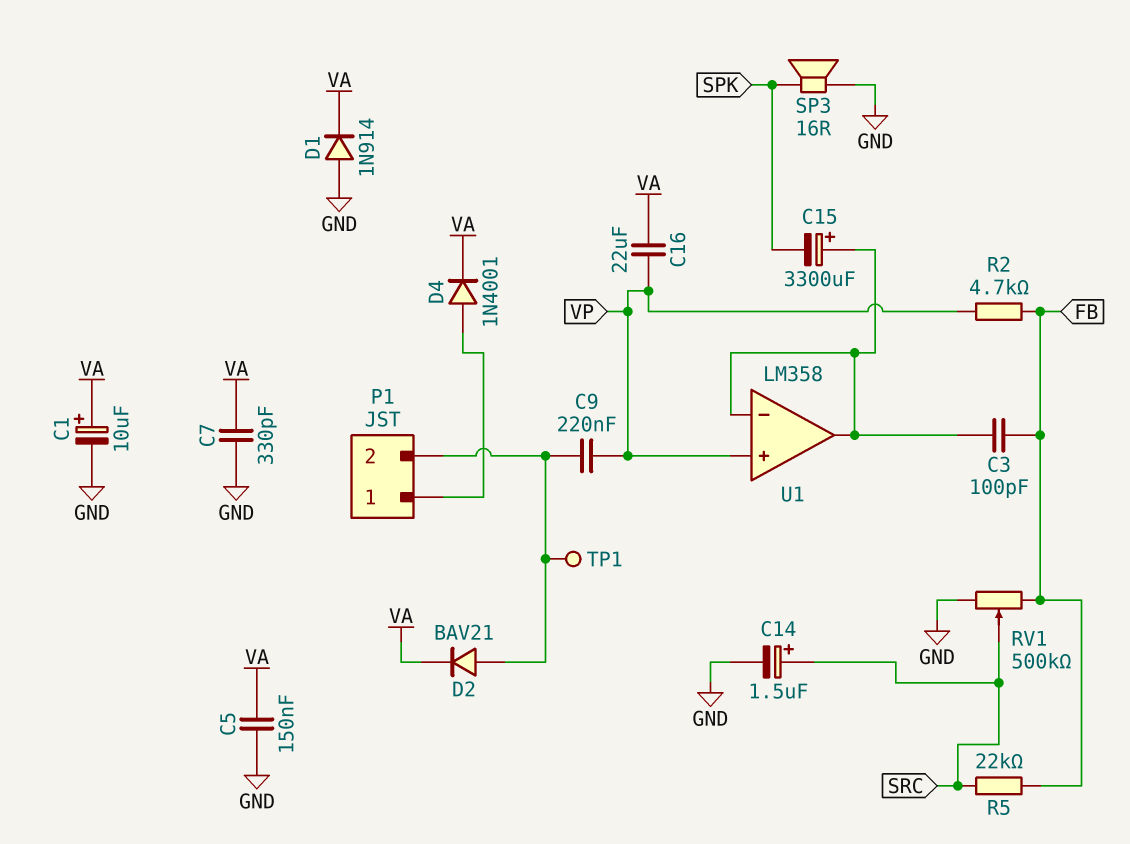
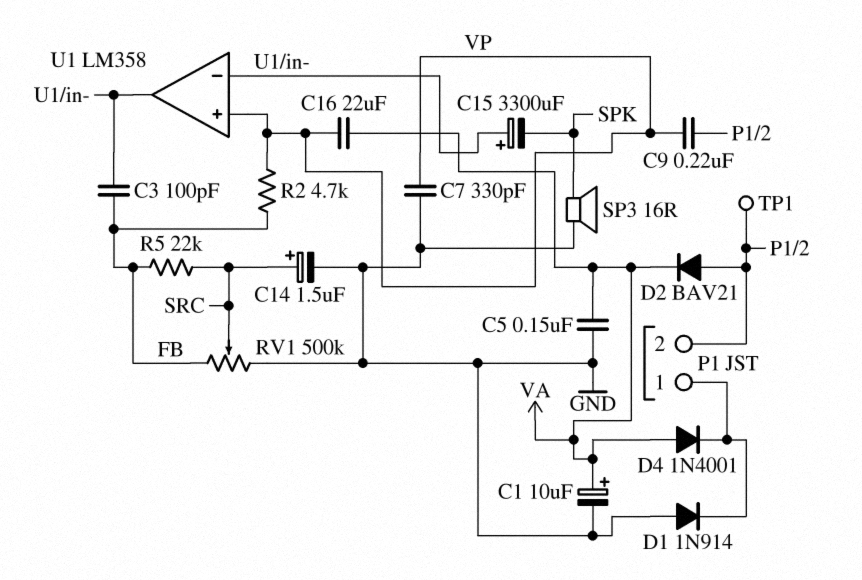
C7: 330pF (GND, VA) -> 330pF (GND, VP)
D1: diode 1N914 (A GND, K VA) -> diode 1N914 (A GND, K P1/1)
D4: diode 1N4001 (A P1/1, K VA) -> diode 1N4001 (A VA, K P1/1)

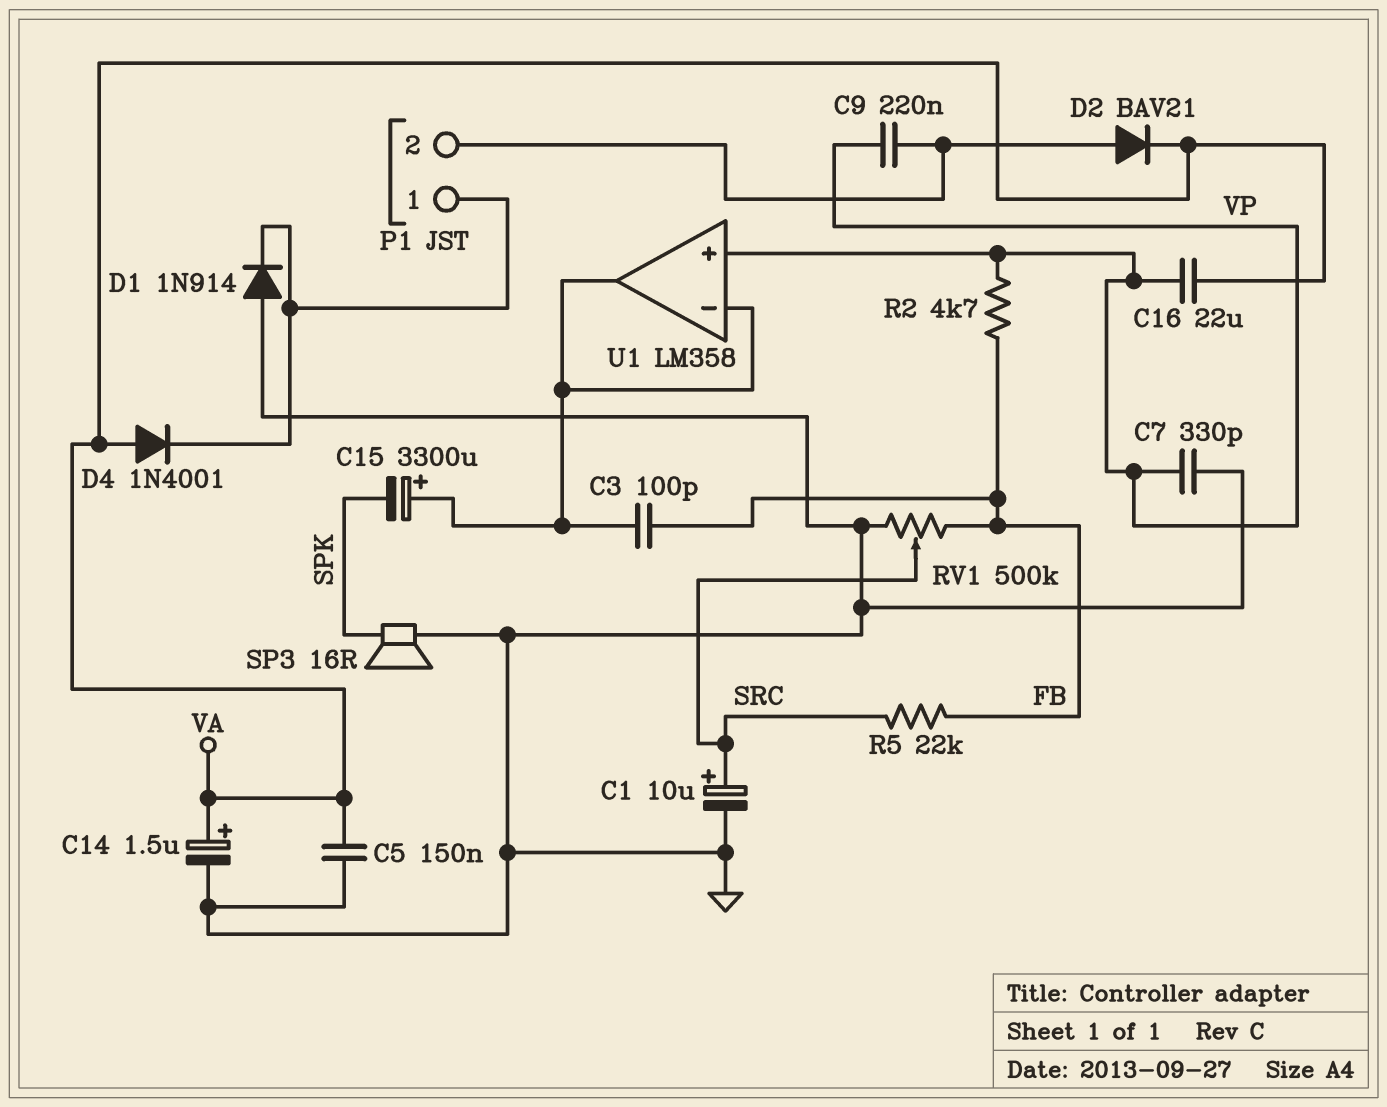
C1: 10uF (plus VA, minus GND) -> 10uF (plus SRC, minus GND)
C14: 1.5uF (plus SRC, minus GND) -> 1.5uF (plus VA, minus GND)
TP1: test point (P1/2) -> none

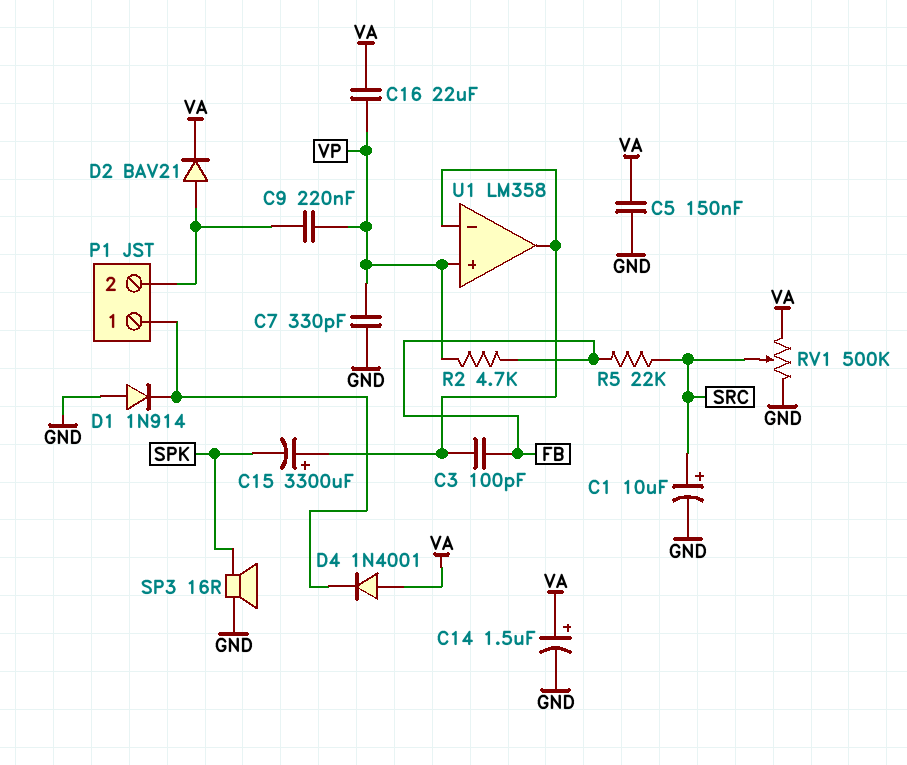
RV1: 500k (FB, GND, wiper SRC) -> 500k (GND, VA, wiper SRC)

